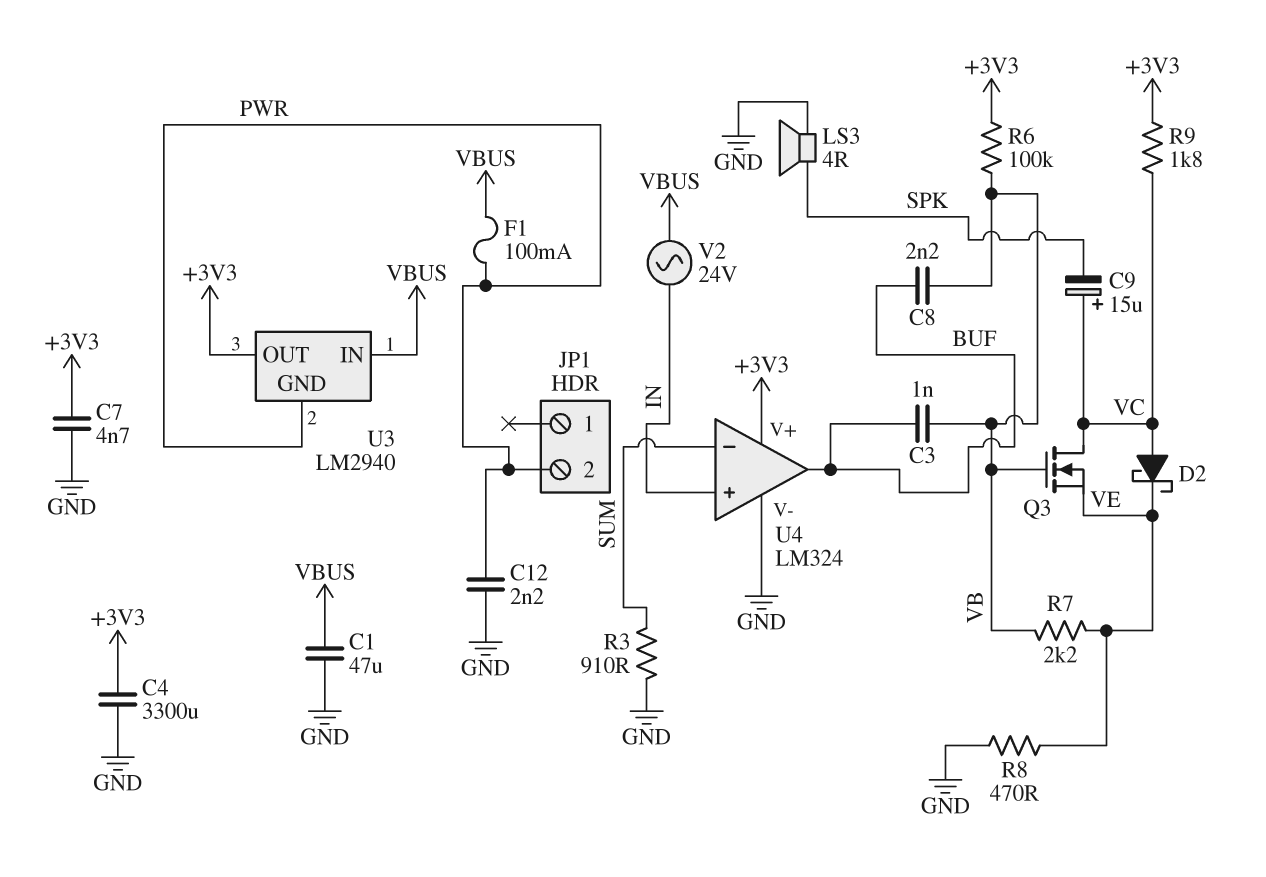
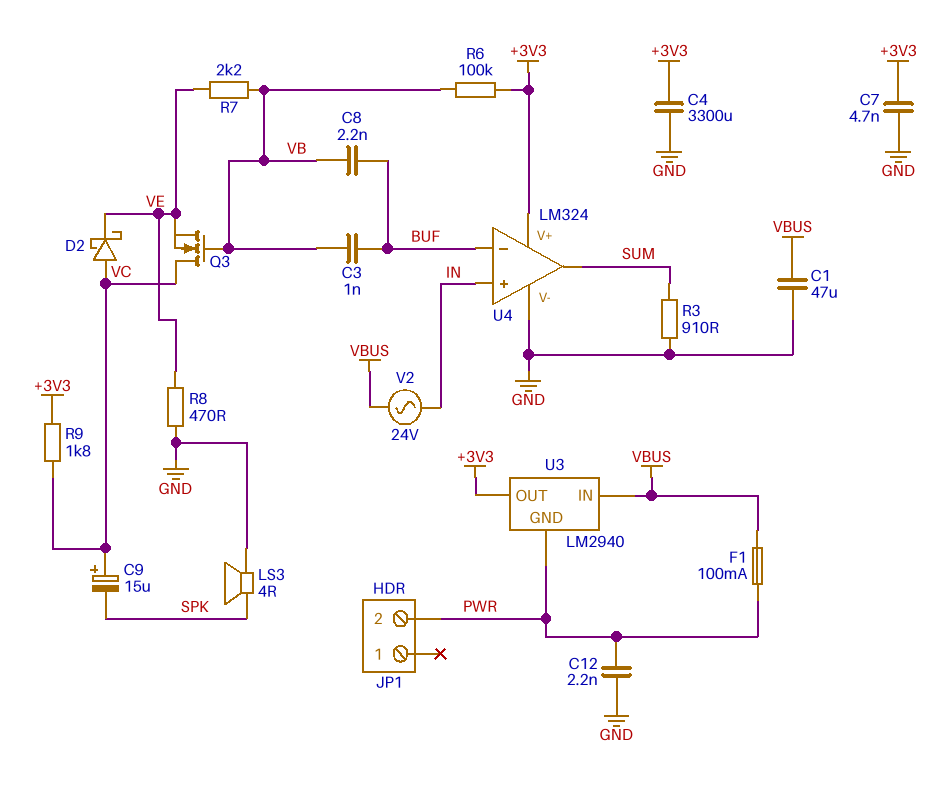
U4 pin in-: SUM -> BUF
U4 pin out: BUF -> SUM

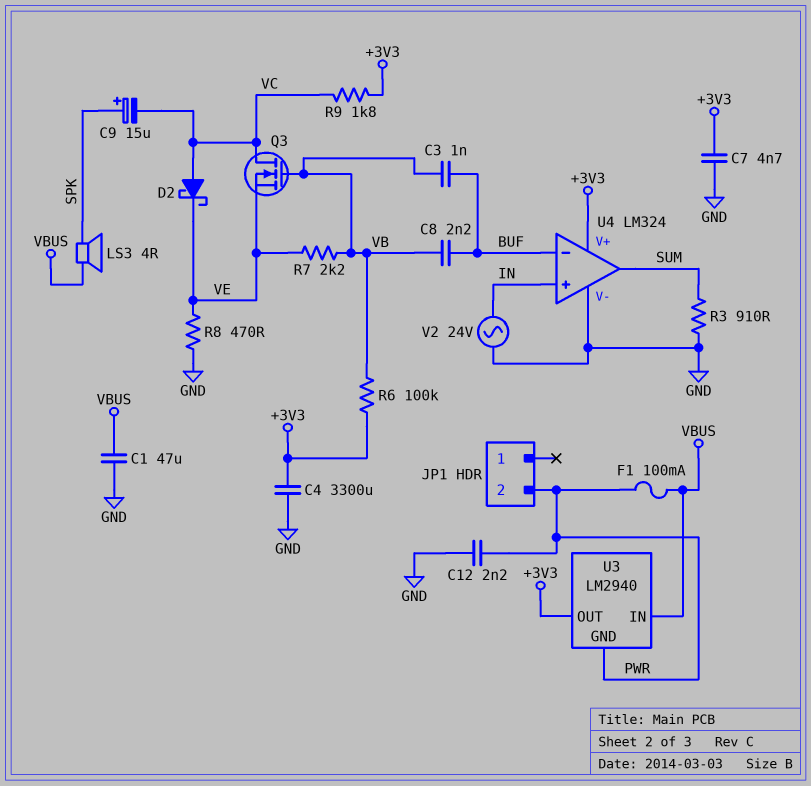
C9: 15uF (plus VC, minus SPK) -> 15uF (plus SPK, minus VC)
LS3: speaker 4R (GND, SPK) -> speaker 4R (SPK, VBUS)
V2: AC 24V (IN, VBUS) -> AC 24V (GND, IN)

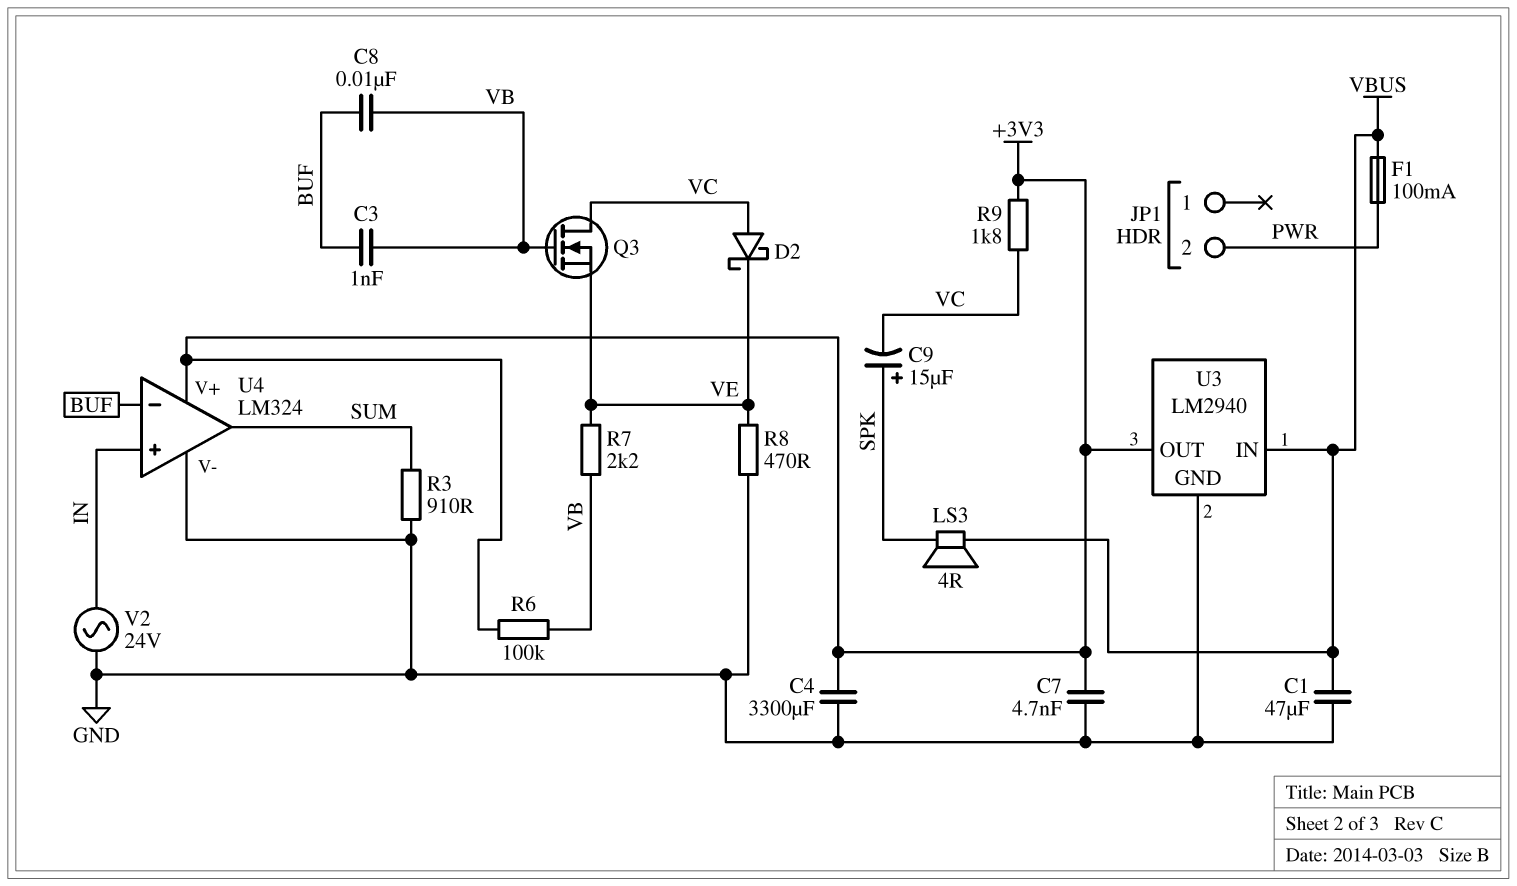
C8: 2.2nF (BUF, VB) -> 10nF (BUF, VB)
C12: 2.2nF (GND, PWR) -> none
U3 pin GND: PWR -> GND

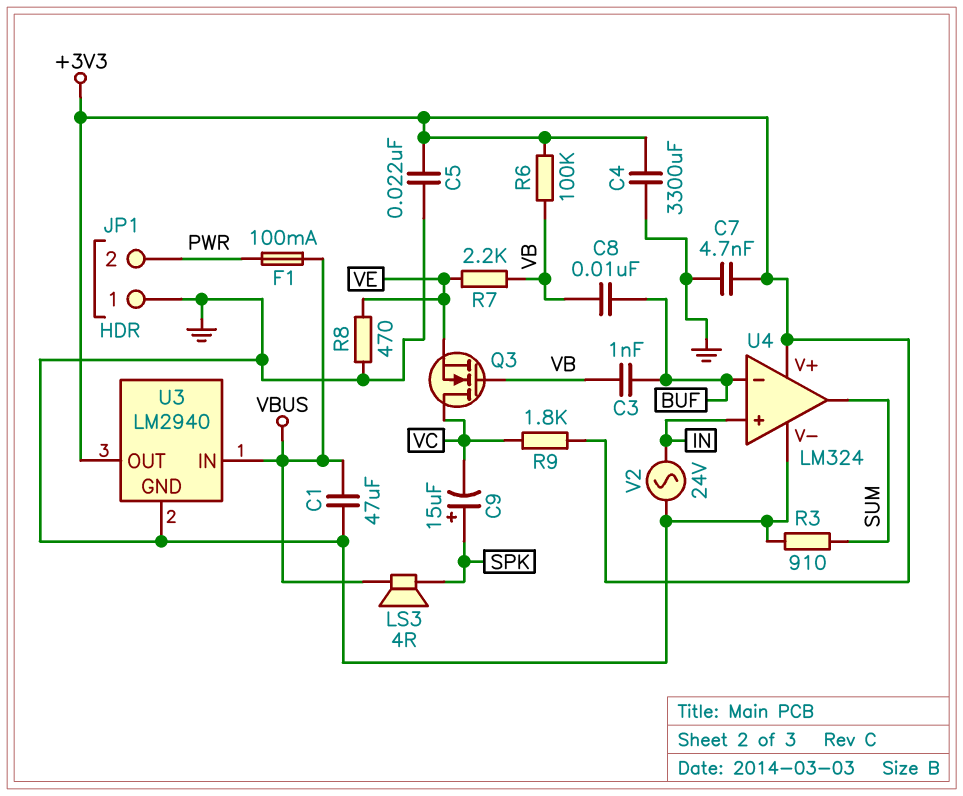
C5: none -> 22nF (+3V3, GND)
D2: schottky (A VC, K VE) -> none
JP1 pin 1: none -> GND

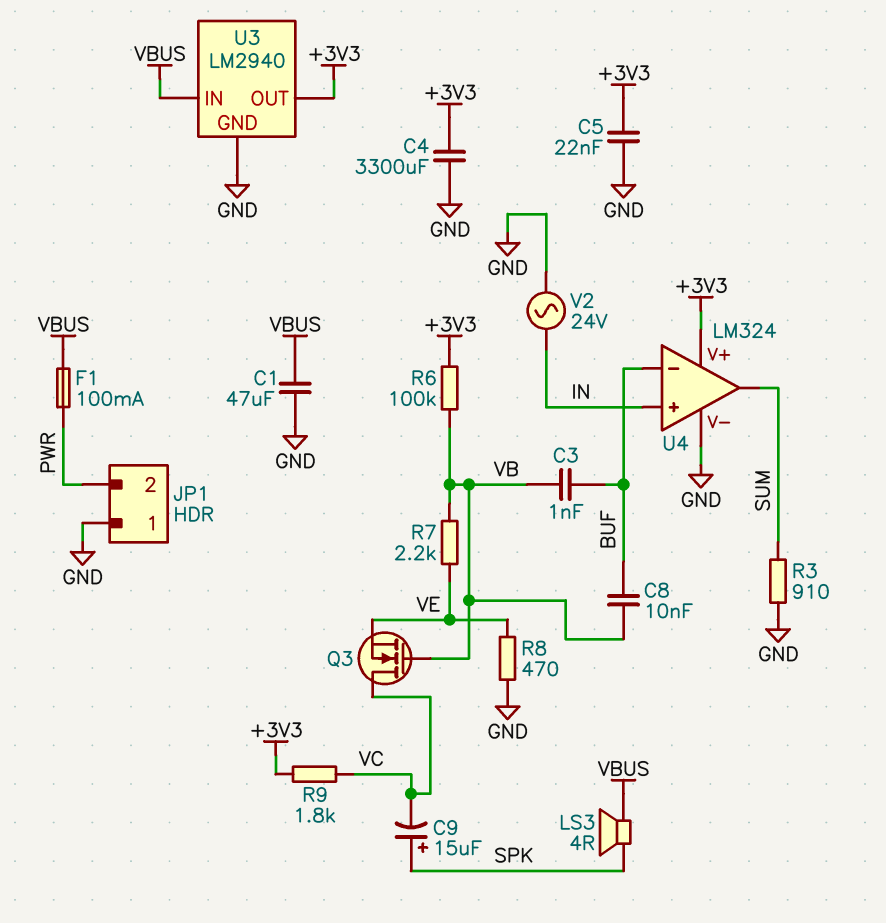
C7: 4.7nF (+3V3, GND) -> none

